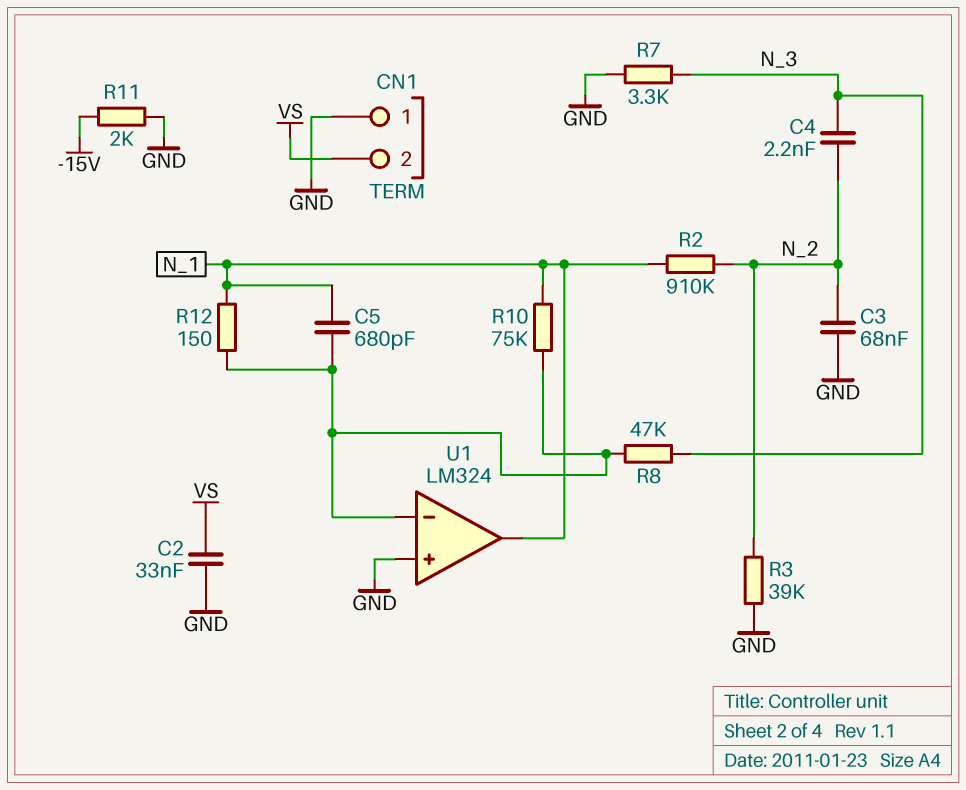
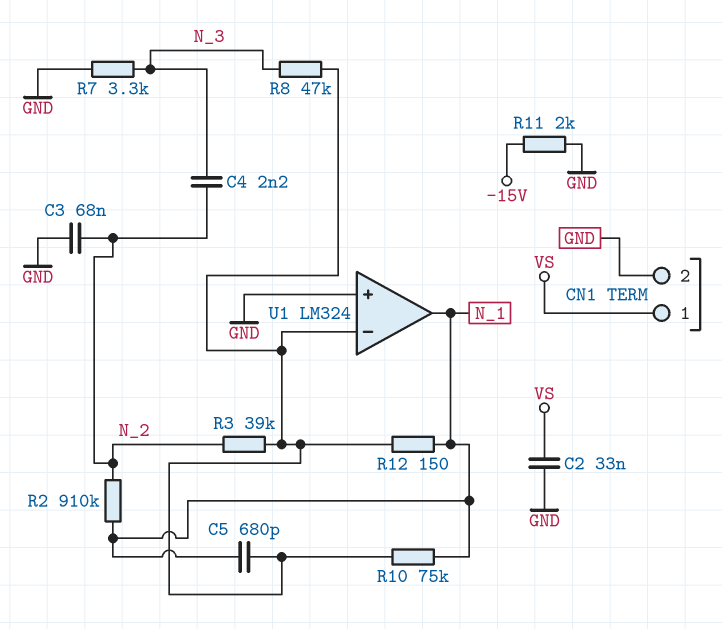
CN1 pin 1: GND -> VS
CN1 pin 2: VS -> GND
R3: 39k (GND, N_2) -> 39k (N_2, U1/in-)

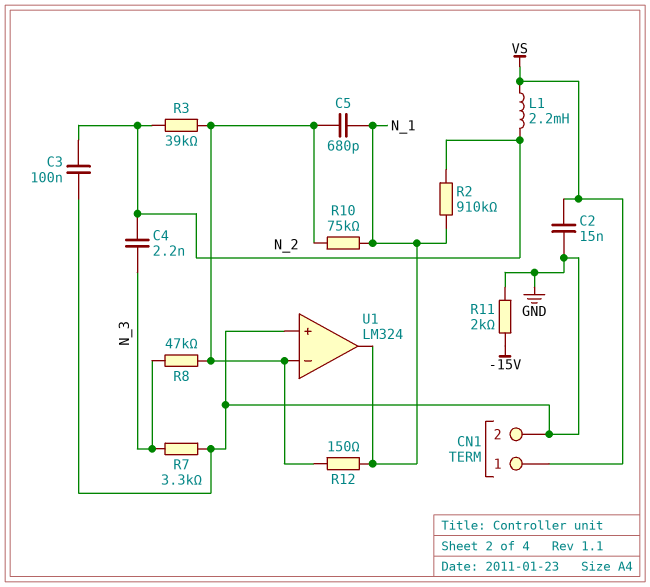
C2: 33nF (GND, VS) -> 15nF (GND, VS)
C3: 68nF (GND, N_2) -> 100nF (GND, N_2)
L1: none -> 2.2mH (N_2, VS)

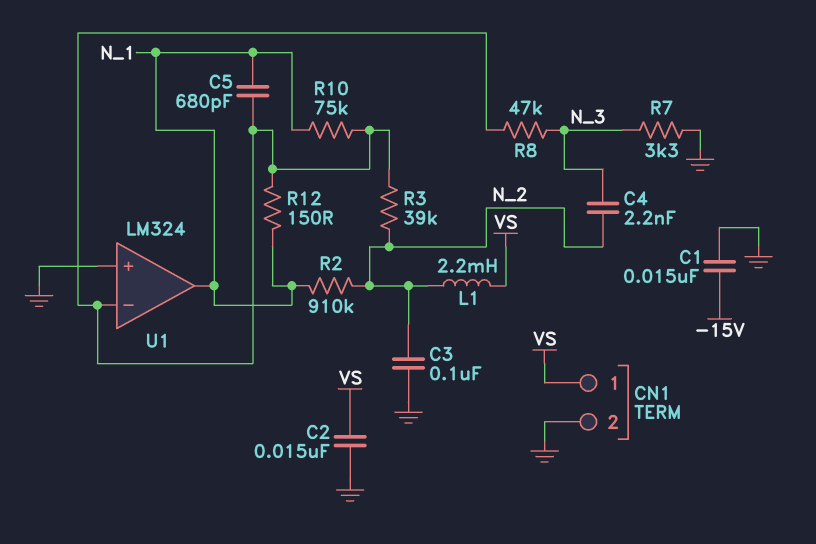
C1: none -> 15nF (-15V, GND)
R11: 2k (-15V, GND) -> none

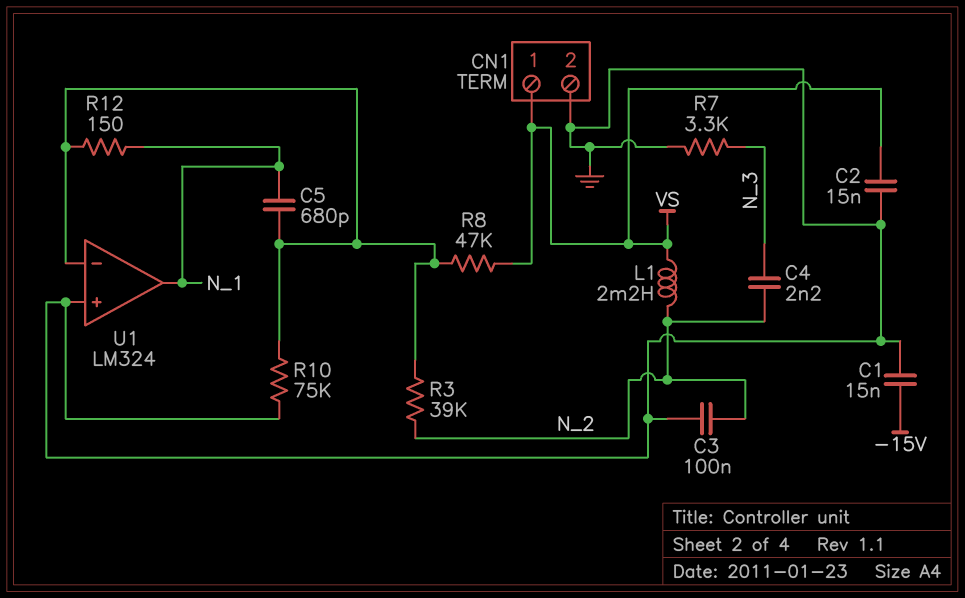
R2: 910k (N_1, N_2) -> none
R8: 47k (N_3, U1/in-) -> 47k (U1/in-, VS)
R10: 75k (N_1, U1/in-) -> 75k (GND, U1/in-)

